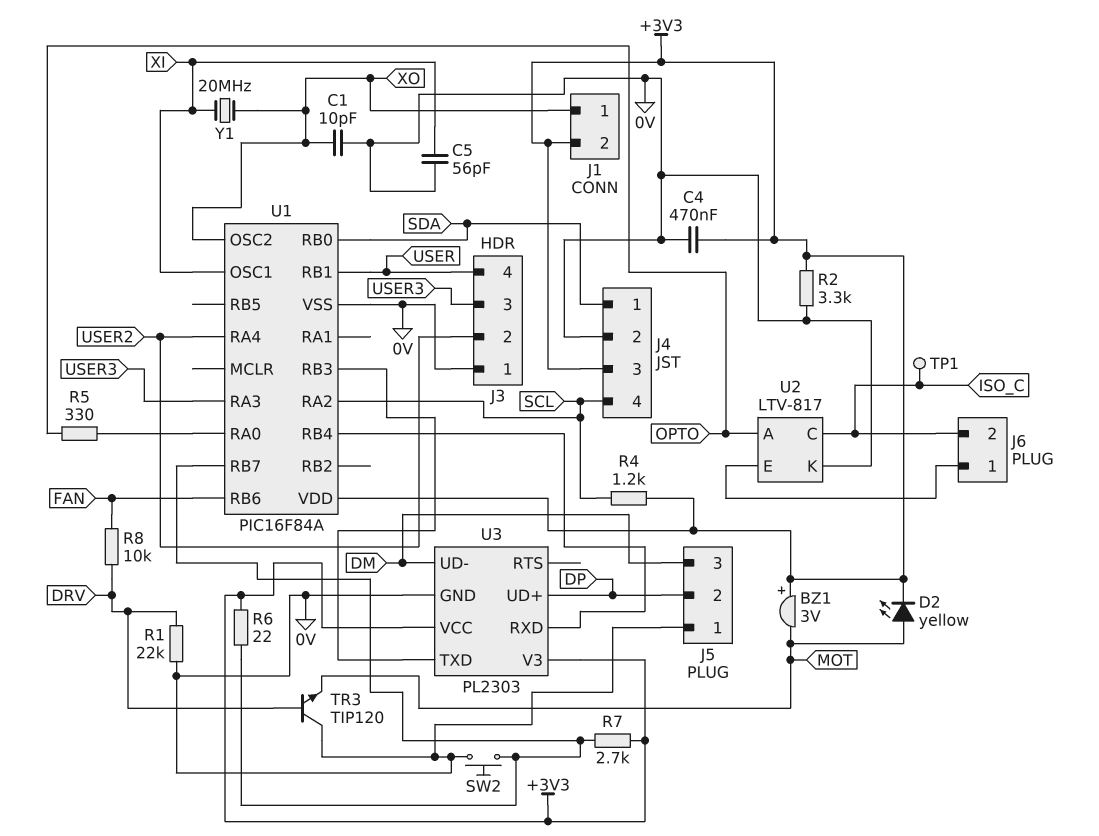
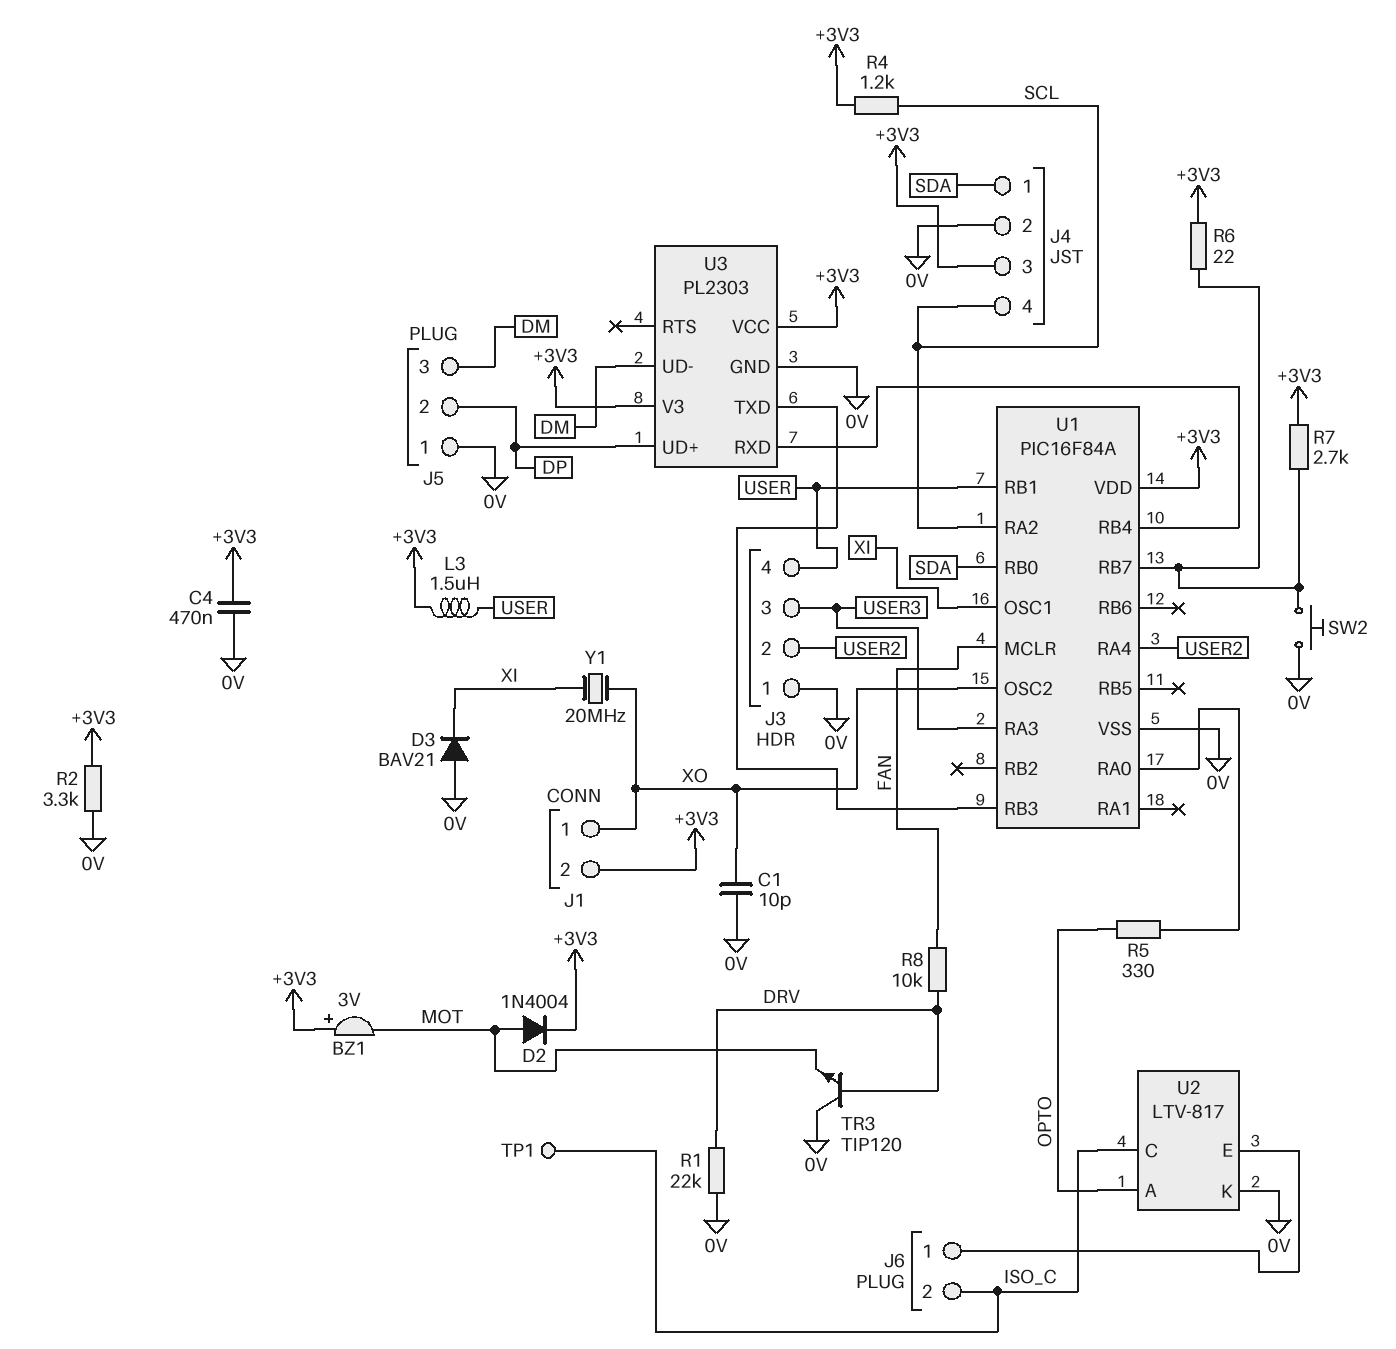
C5: 56pF (0V, XI) -> none
D2: LED yellow (A MOT, K +3V3) -> diode 1N4004 (A MOT, K +3V3)
D3: none -> diode BAV21 (A 0V, K XI)
L3: none -> 1.5uH (+3V3, USER)
U1 pin MCLR: none -> FAN
U1 pin RB6: FAN -> none

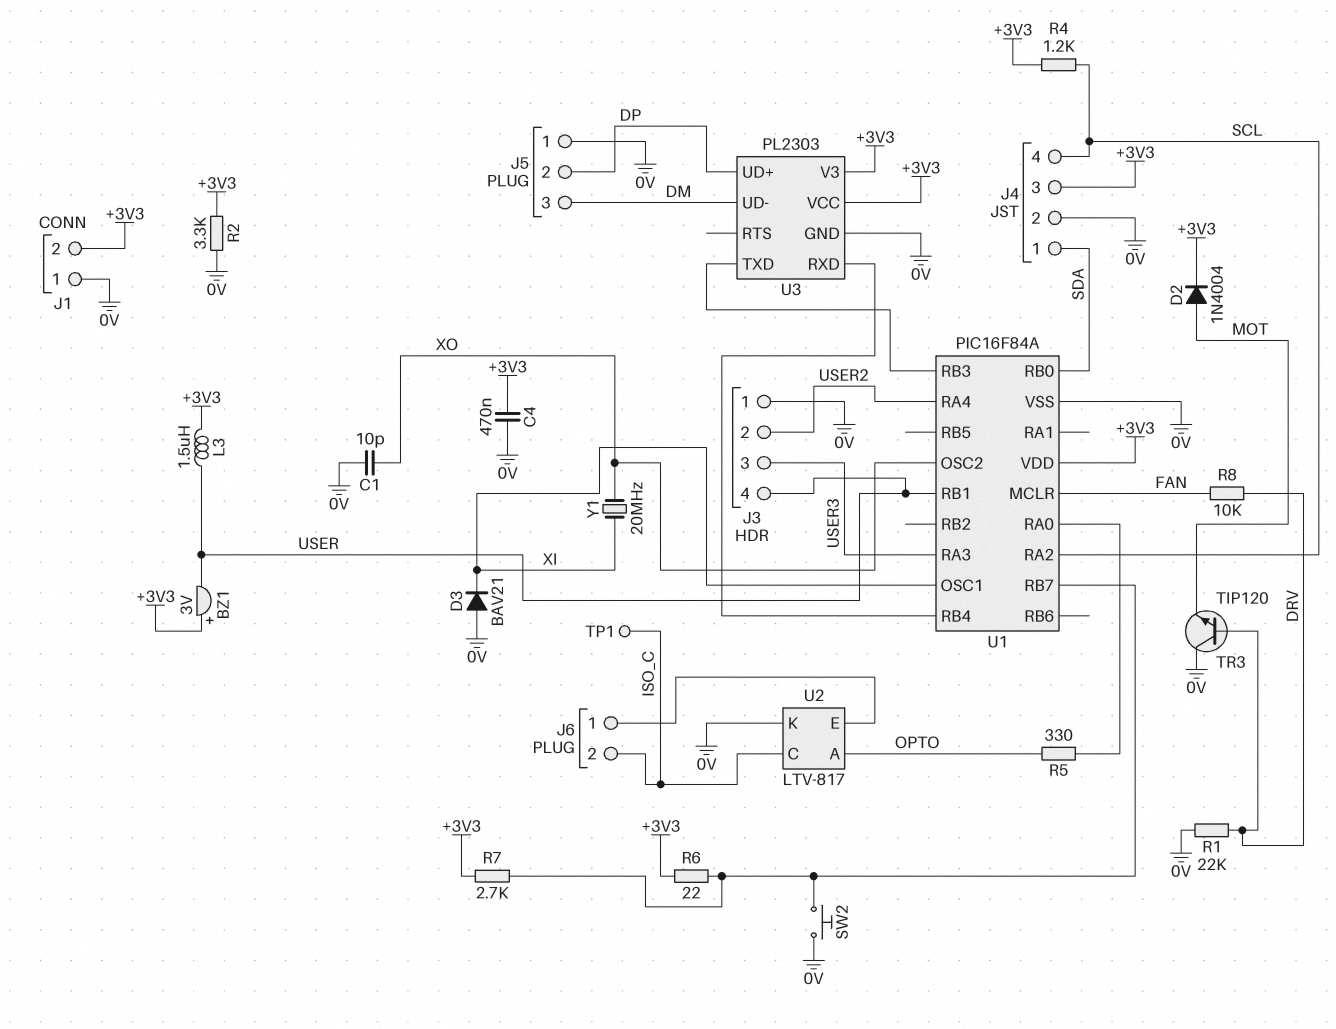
BZ1: buzzer 3V (plus +3V3, minus MOT) -> buzzer 3V (plus +3V3, minus USER)
J1 pin 1: XO -> 0V

